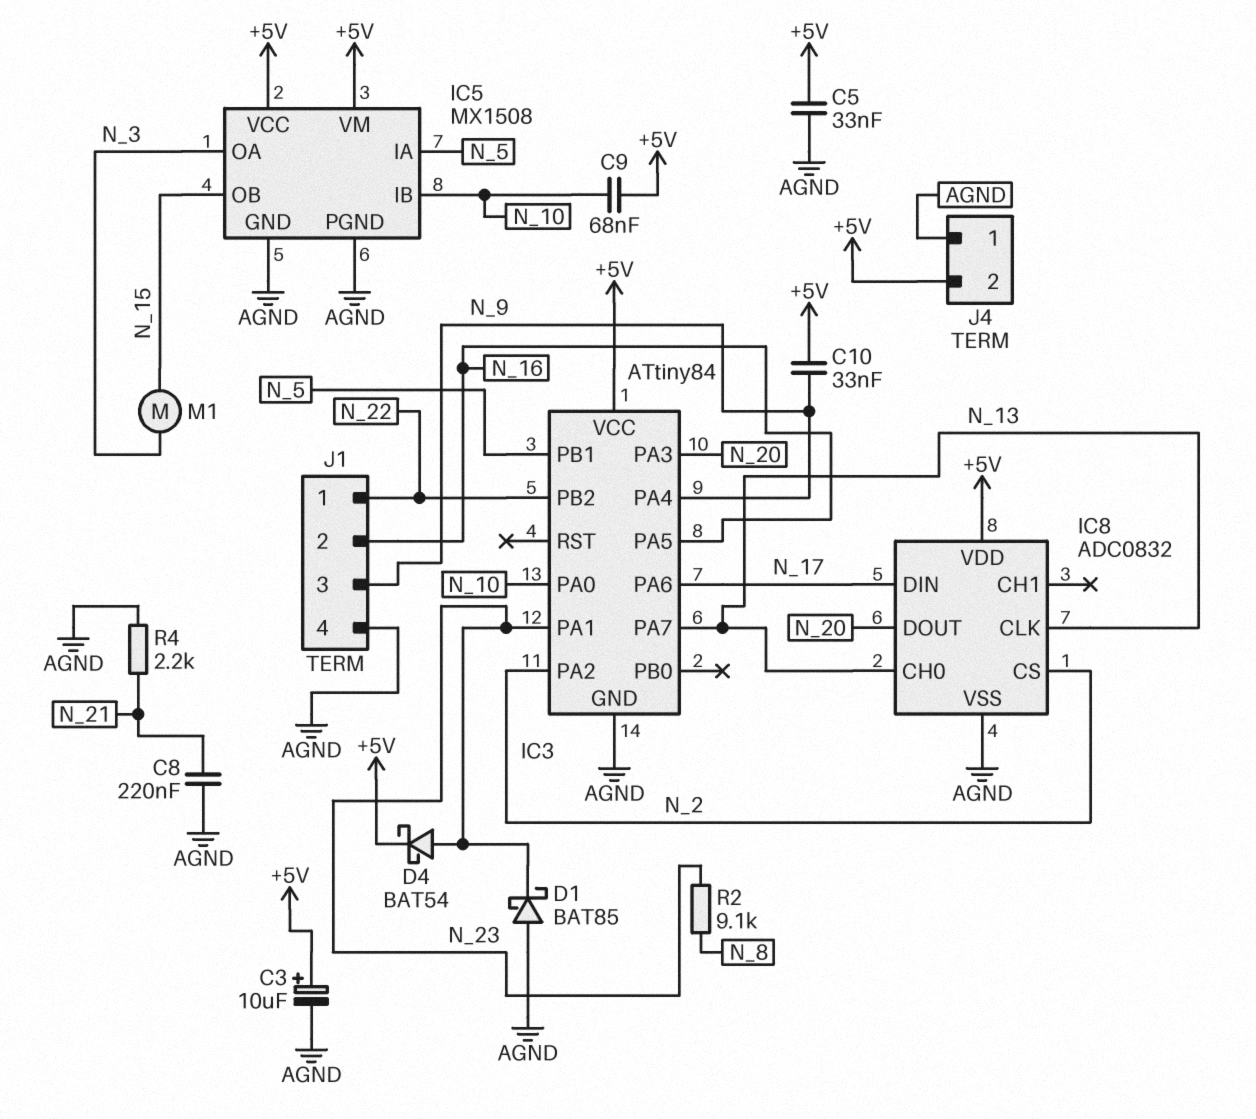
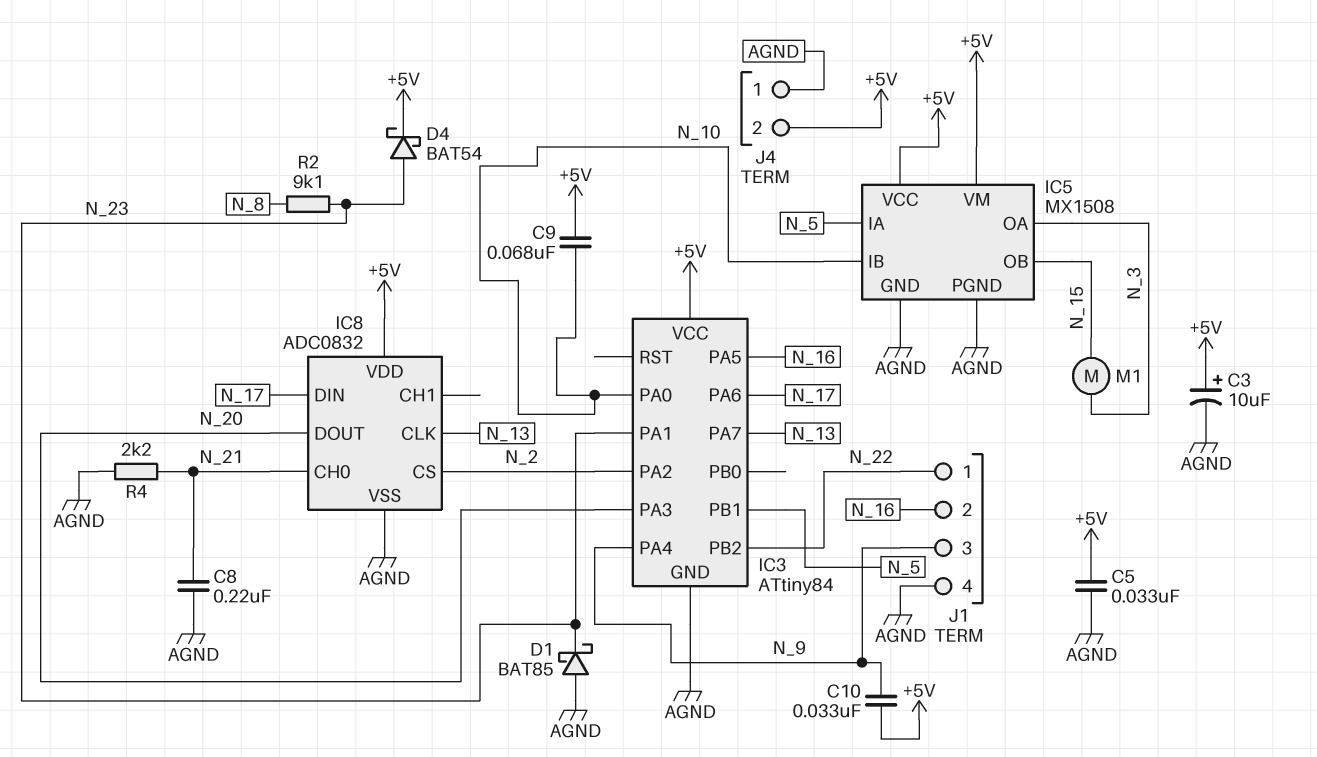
IC8 pin CH0: N_13 -> N_21

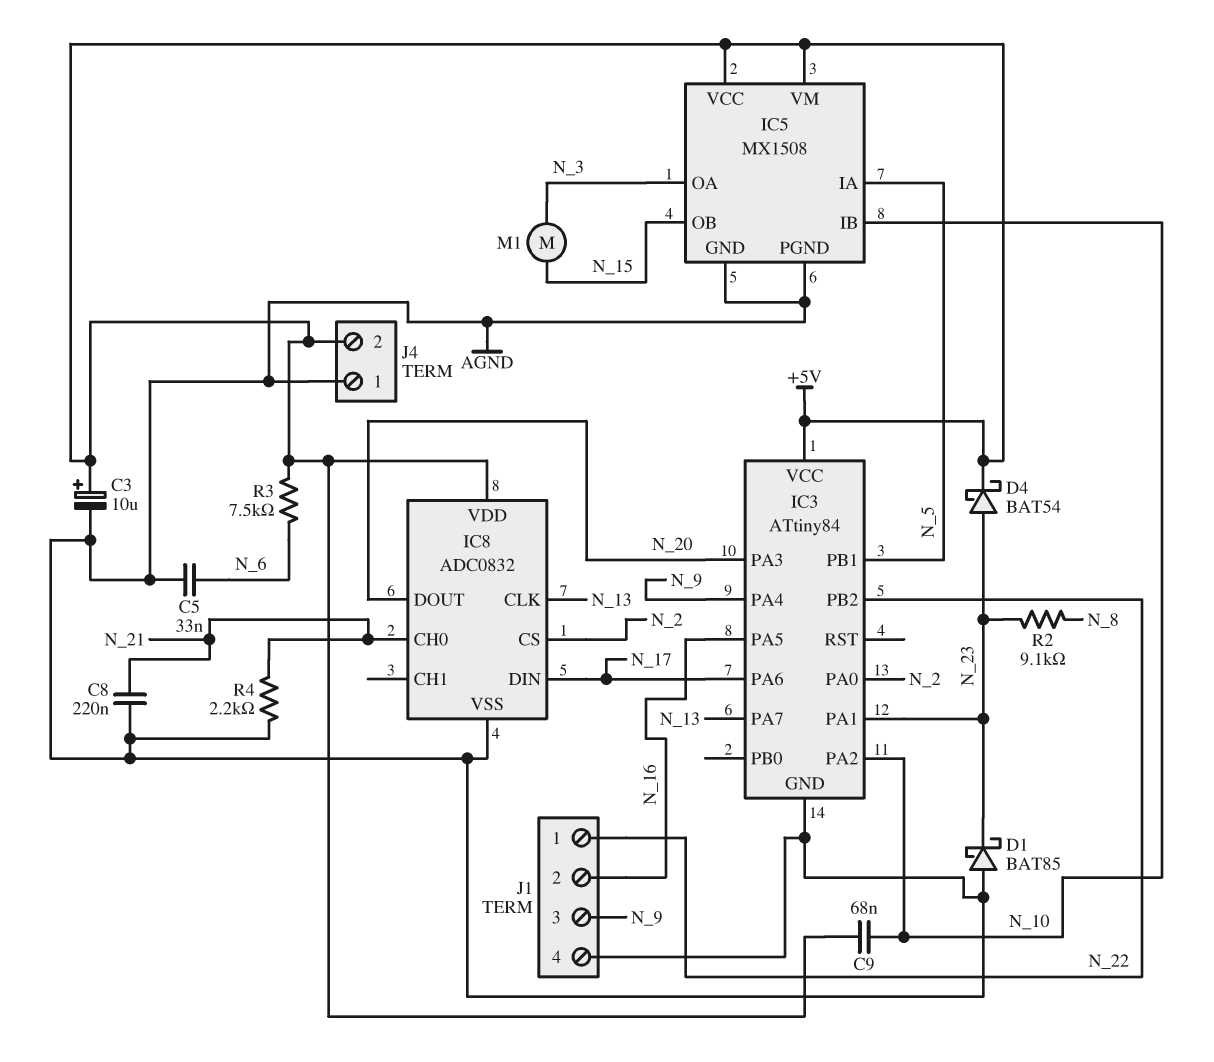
C5: 33nF (+5V, AGND) -> 33nF (AGND, N_6)
C10: 33nF (+5V, N_9) -> none
IC3 pin PA0: N_10 -> N_2
IC3 pin PA2: N_2 -> N_10
R3: none -> 7.5k (+5V, N_6)

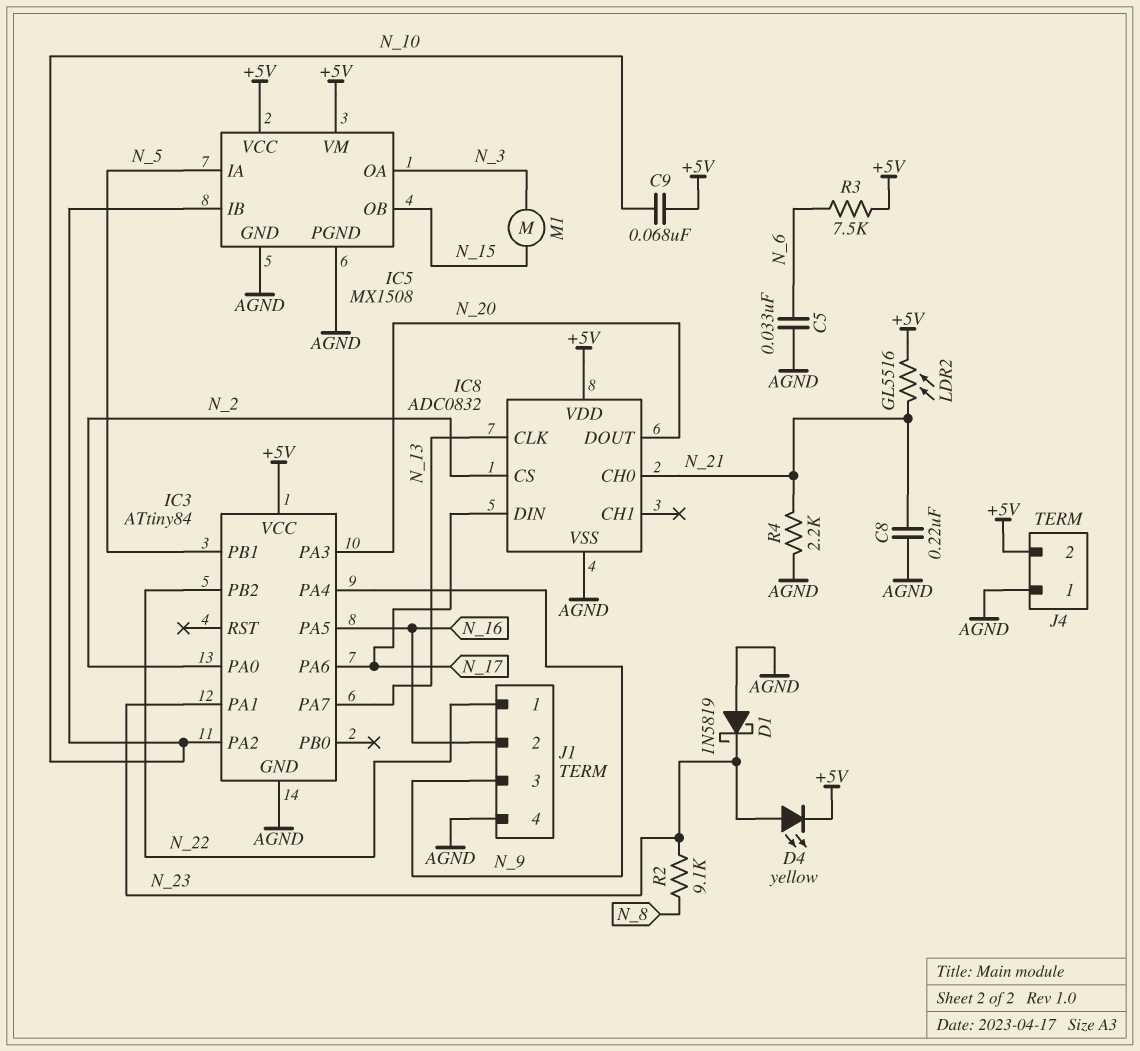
C3: 10uF (plus +5V, minus AGND) -> none
D1: schottky BAT85 (A AGND, K N_23) -> schottky 1N5819 (A AGND, K N_23)
D4: schottky BAT54 (A N_23, K +5V) -> LED yellow (A N_23, K +5V)
LDR2: none -> GL5516 (+5V, N_21)

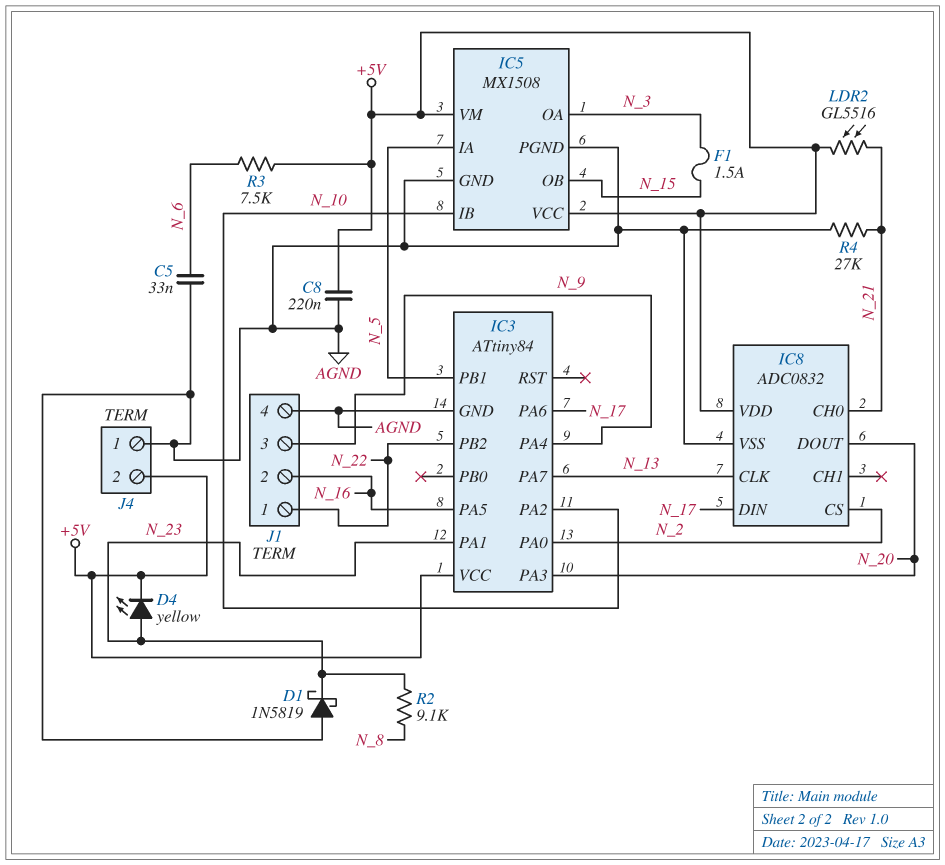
C8: 220nF (AGND, N_21) -> 220nF (+5V, AGND)
C9: 68nF (+5V, N_10) -> none
F1: none -> 1.5A (N_3, N_15)
M1: motor (N_3, N_15) -> none
R4: 2.2k (AGND, N_21) -> 27k (AGND, N_21)

